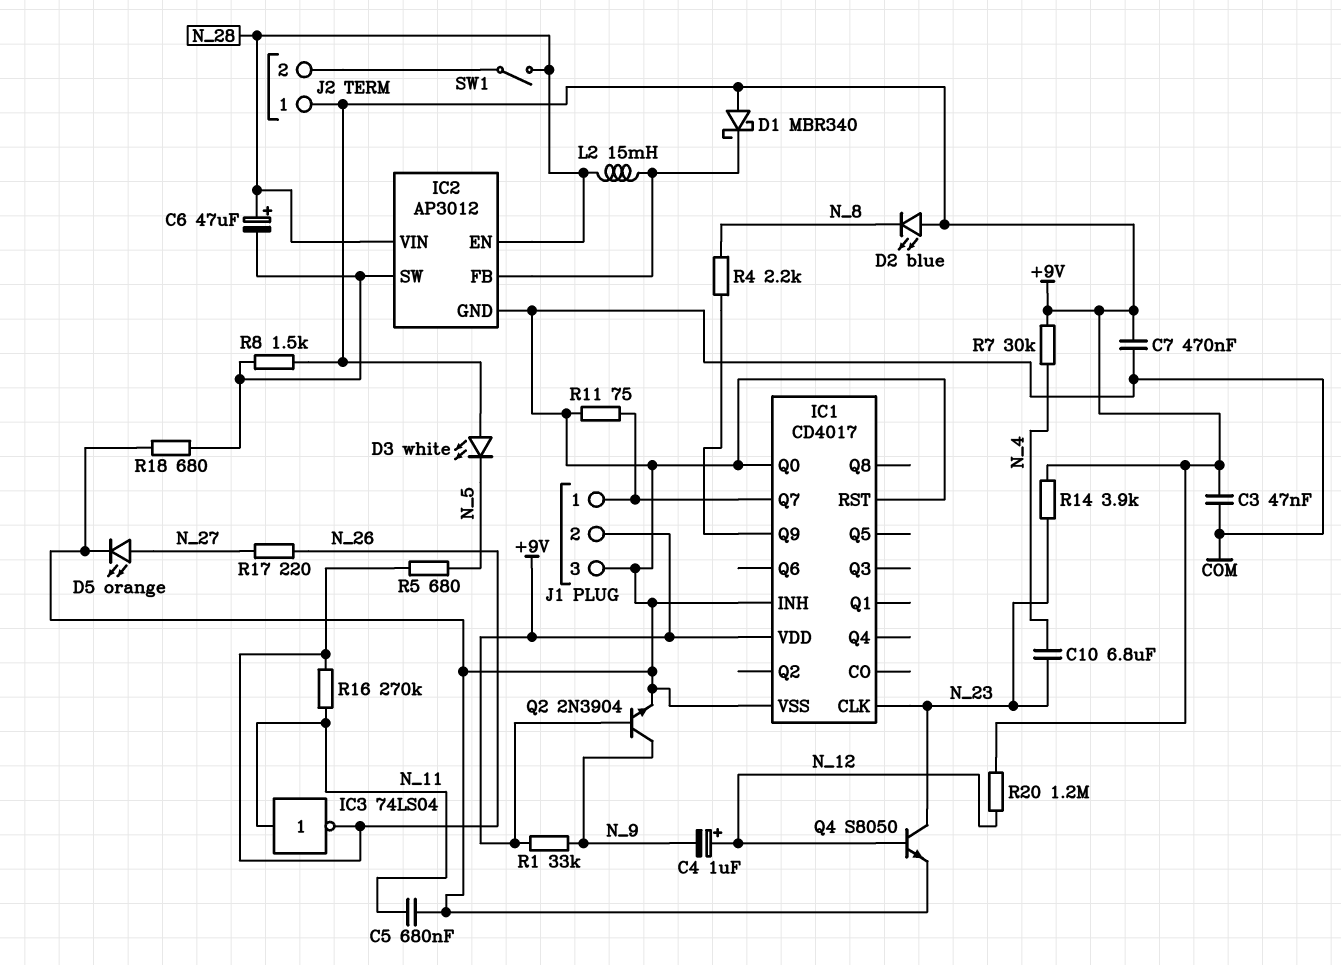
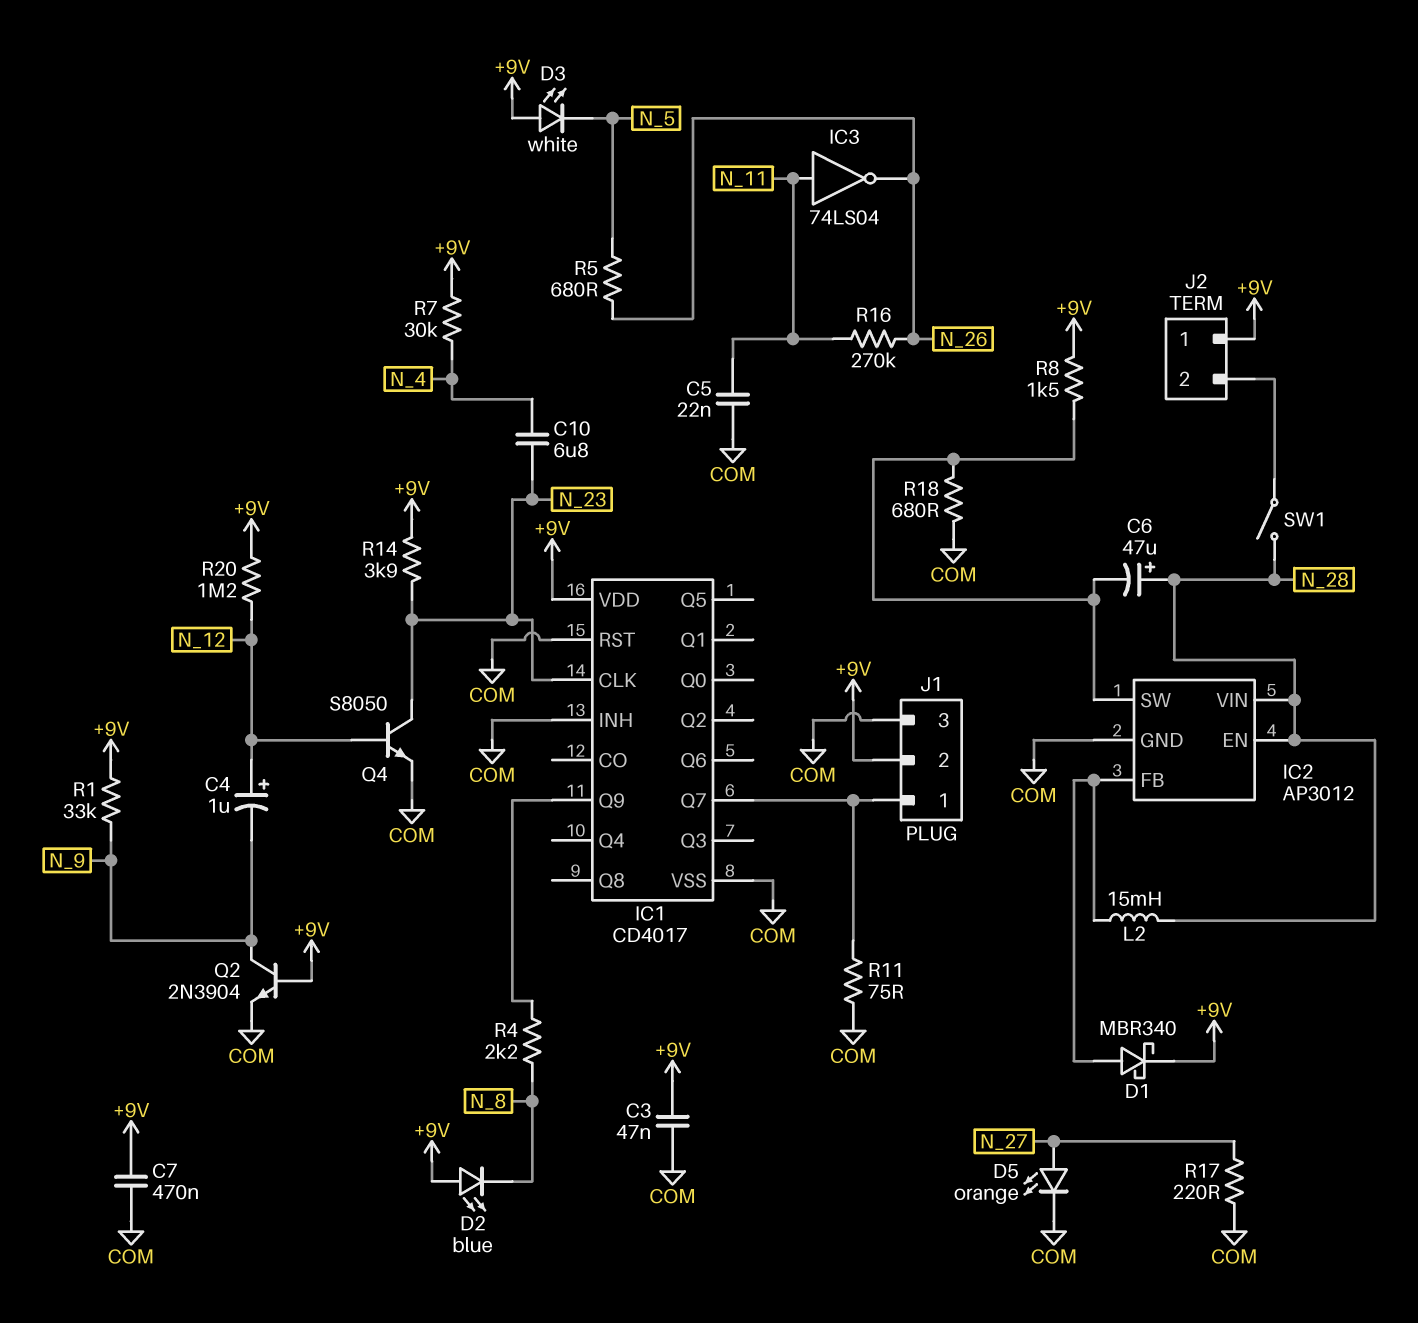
C5: 680nF (COM, N_11) -> 22nF (COM, N_11)
D1: schottky MBR340 (A +9V, K IC2/FB) -> schottky MBR340 (A IC2/FB, K +9V)
IC1 pin Q0: COM -> none
R17: 220 (N_26, N_27) -> 220 (COM, N_27)

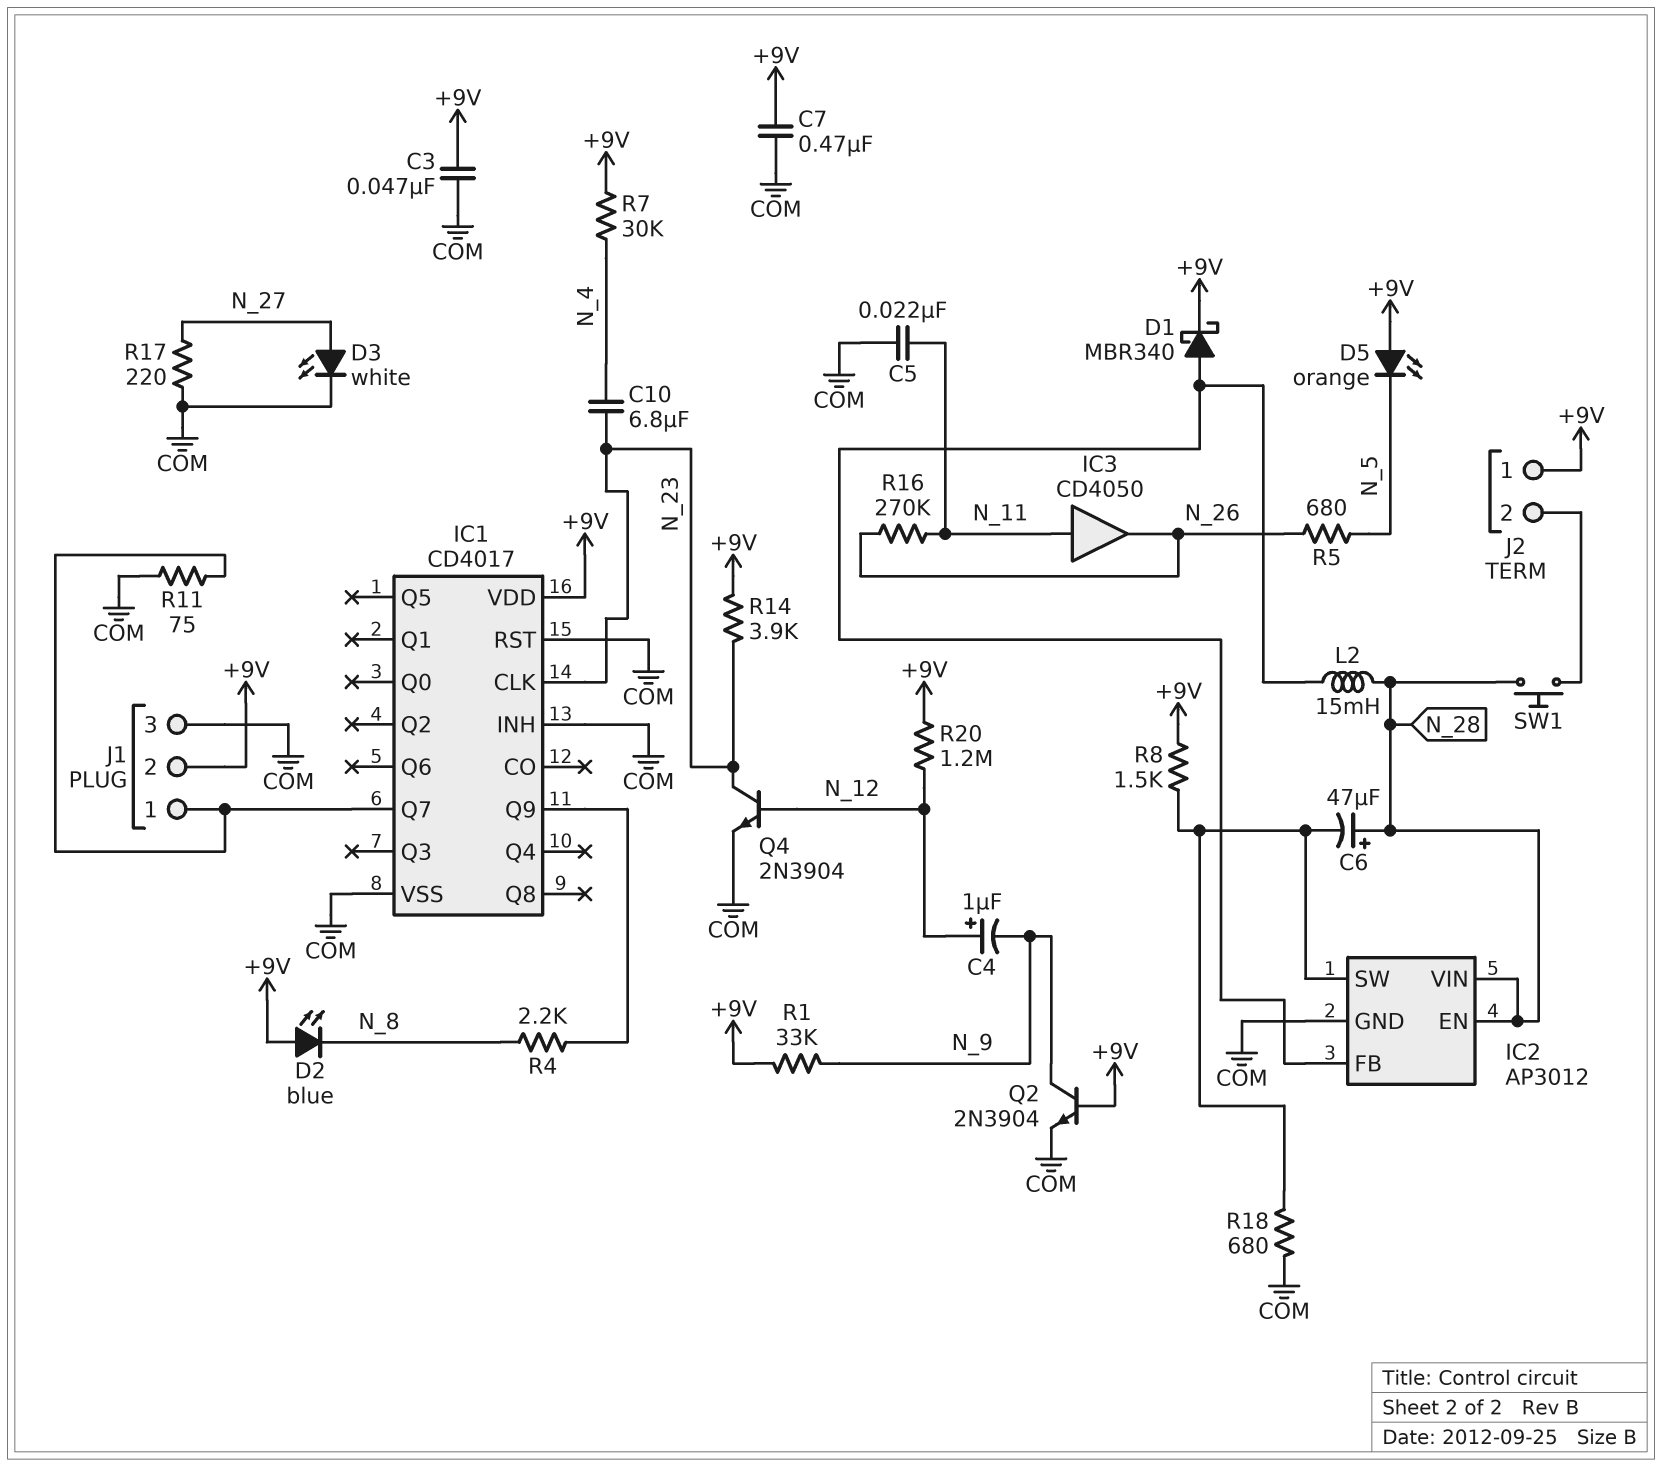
D3: LED white (A +9V, K N_5) -> LED white (A N_27, K COM)
D5: LED orange (A N_27, K COM) -> LED orange (A +9V, K N_5)
IC3: NOT 74LS04 (in N_11, out N_26) -> buffer CD4050 (in N_11, out N_26)
Q4: NPN S8050 (B N_12, C N_23, E COM) -> NPN 2N3904 (B N_12, C N_23, E COM)
SW1: switch (J2/2, N_28) -> button (J2/2, N_28)

